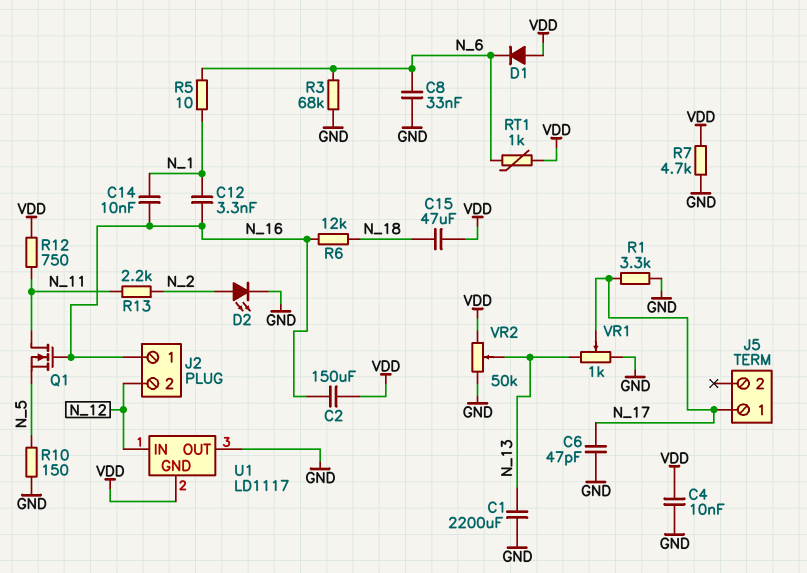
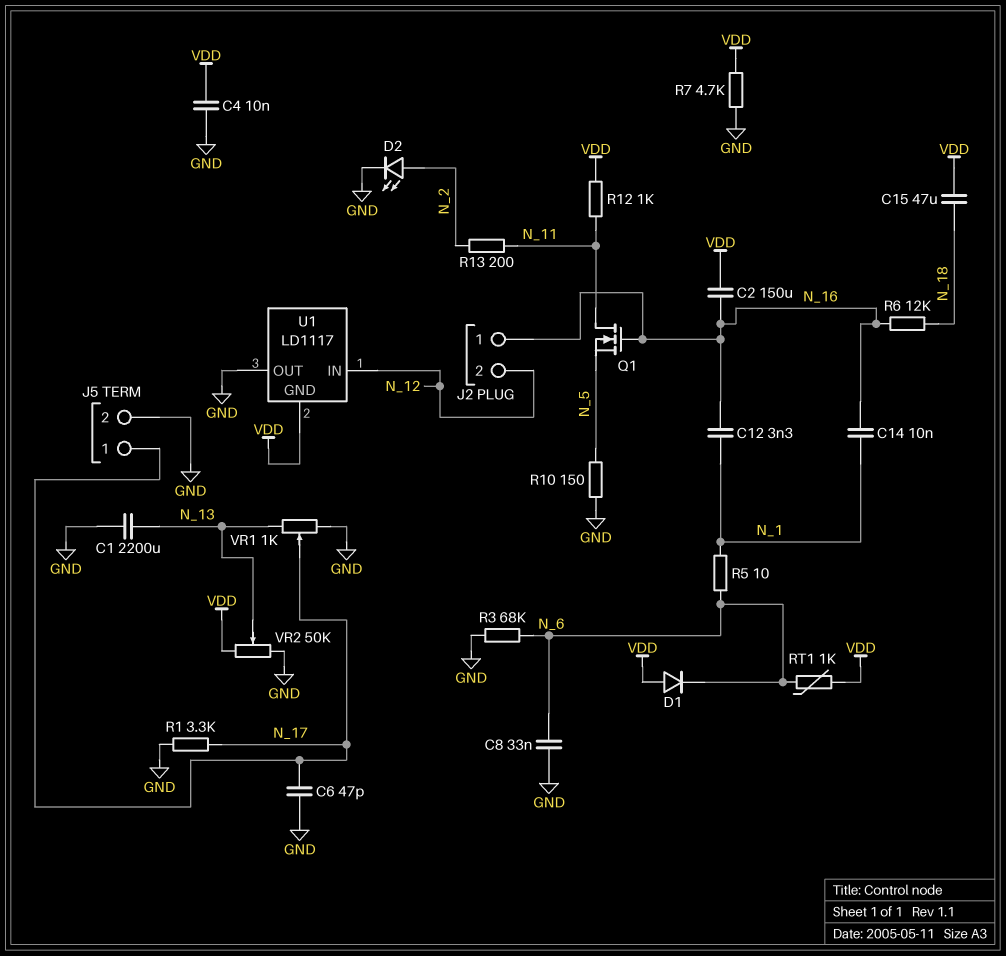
J5 pin 2: none -> GND
R12: 750 (N_11, VDD) -> 1k (N_11, VDD)
R13: 2.2k (N_2, N_11) -> 200 (N_2, N_11)

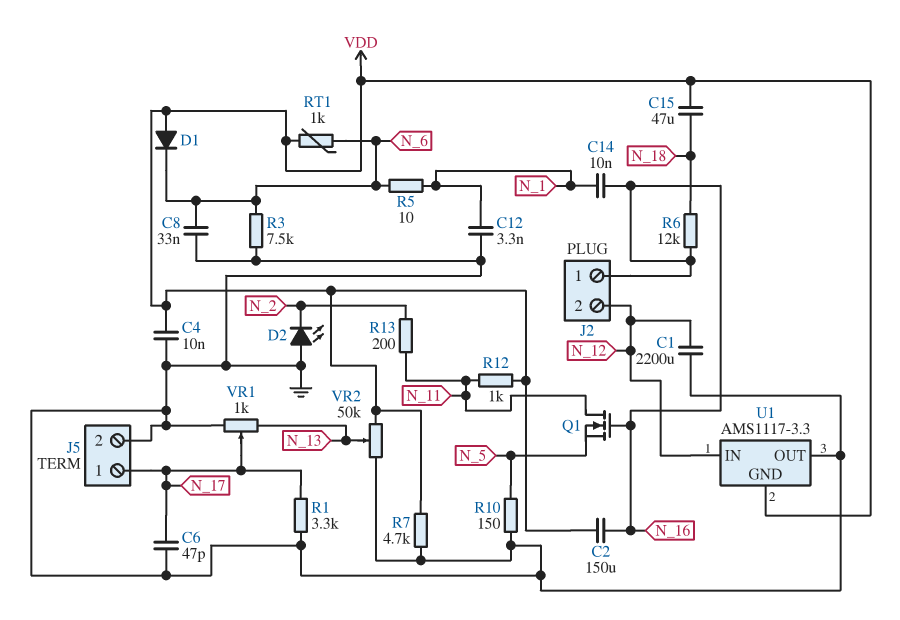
C1: 2200uF (GND, N_13) -> 2200uF (GND, N_12)
C12: 3.3nF (N_1, N_16) -> 3.3nF (GND, N_1)
D2: LED (A N_2, K GND) -> LED (A GND, K N_2)
R3: 68k (GND, N_6) -> 7.5k (GND, N_6)
U1: LD1117 -> AMS1117-3.3

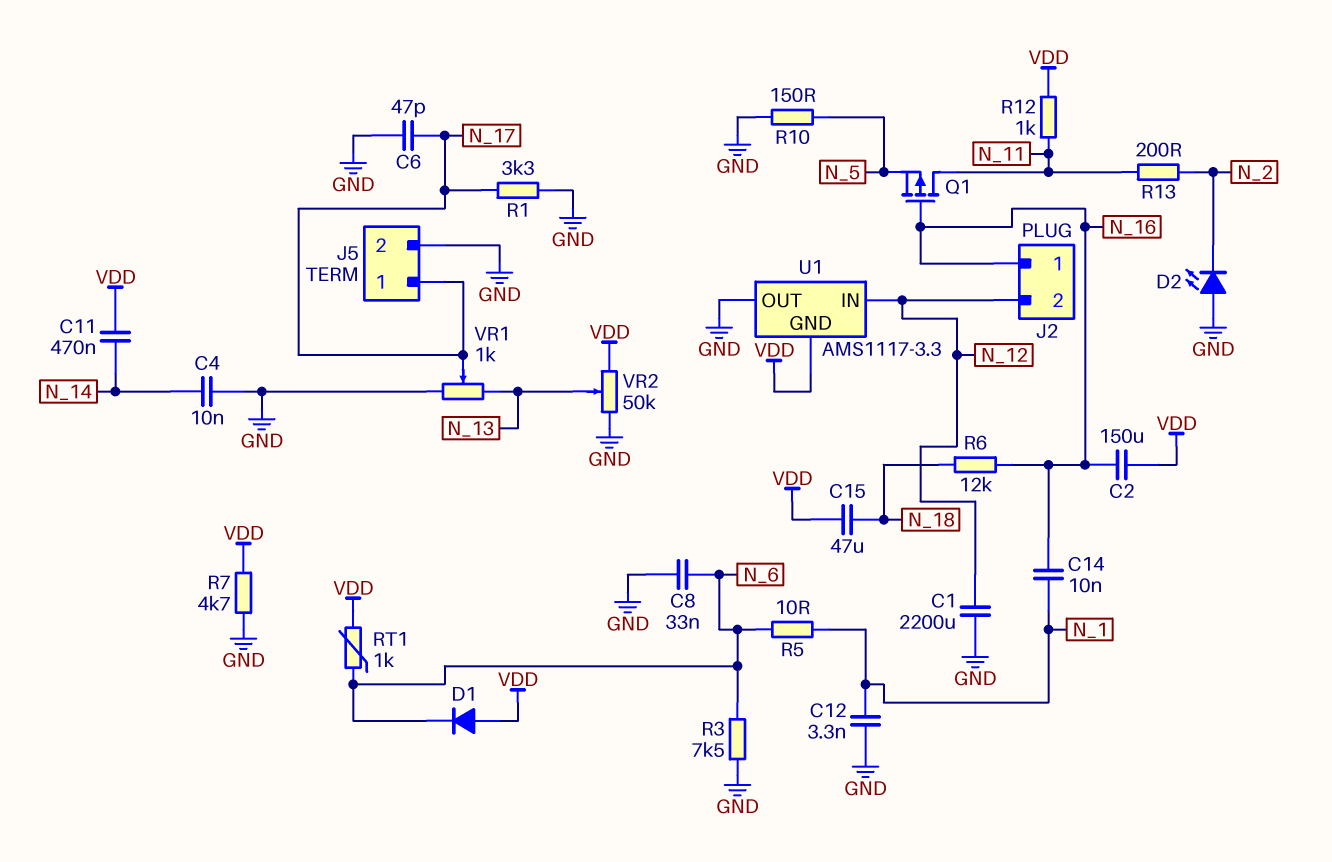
C4: 10nF (GND, VDD) -> 10nF (GND, N_14)
C11: none -> 470nF (N_14, VDD)
Q1: NMOS (G N_16, D N_11, S N_5) -> PMOS (G N_16, D N_11, S N_5)

